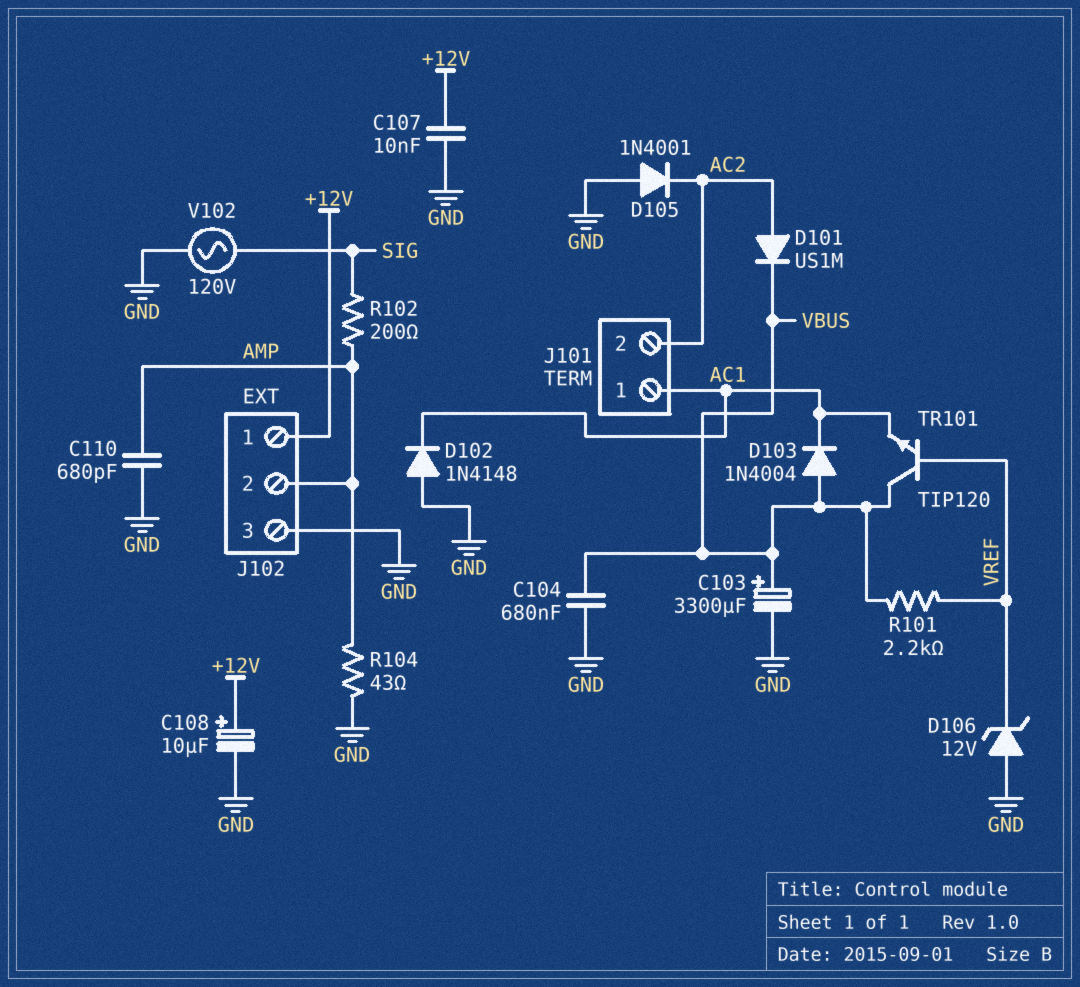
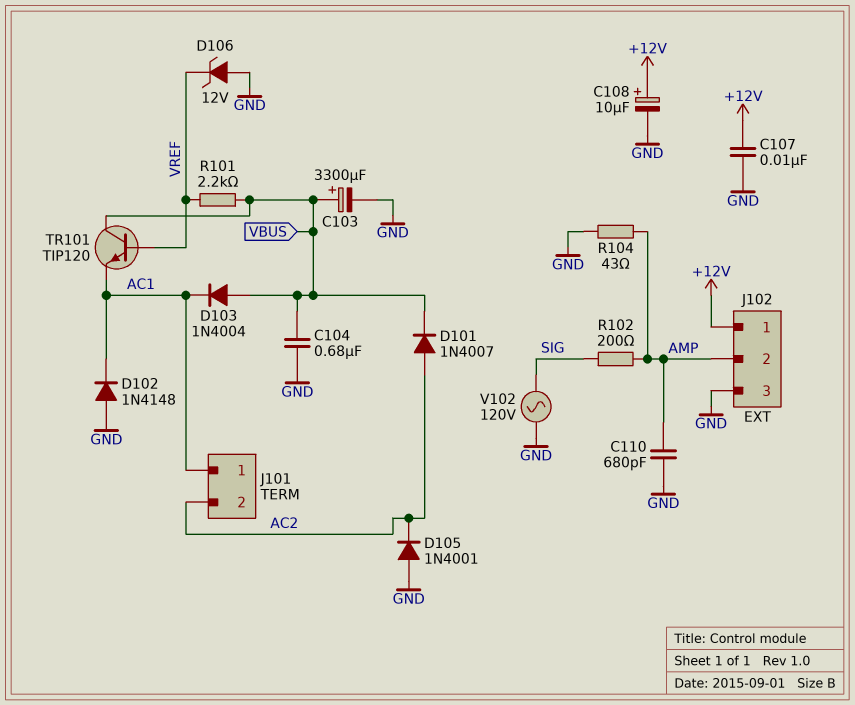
D101: diode US1M (A AC2, K VBUS) -> diode 1N4007 (A AC2, K VBUS)

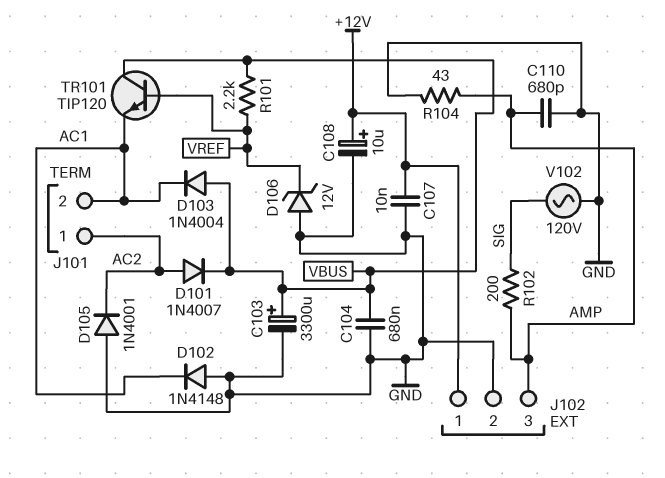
J101 pin 1: AC1 -> AC2
J101 pin 2: AC2 -> AC1
J102 pin 2: AMP -> GND
J102 pin 3: GND -> AMP

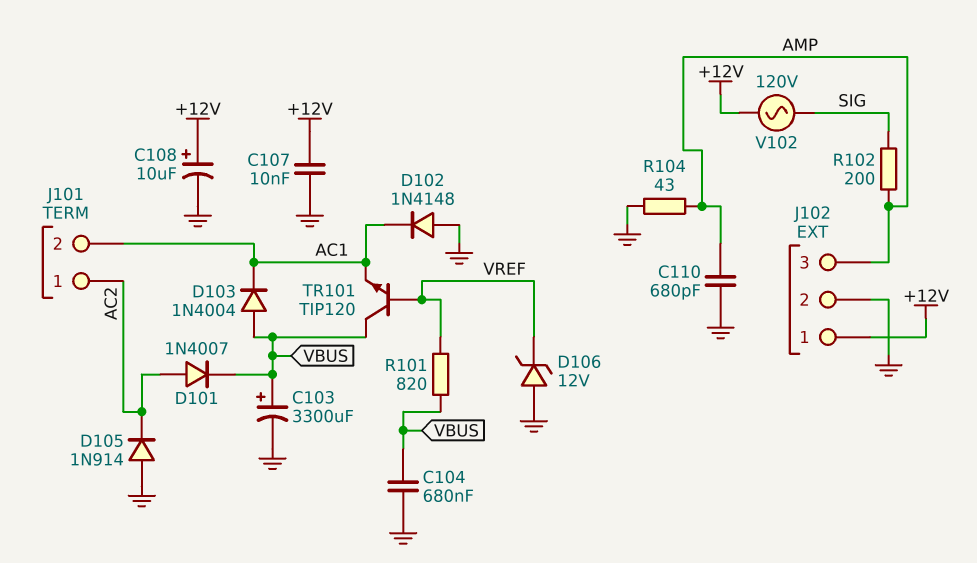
D105: diode 1N4001 (A GND, K AC2) -> diode 1N914 (A GND, K AC2)
R101: 2.2k (VBUS, VREF) -> 820 (VBUS, VREF)
V102: AC 120V (GND, SIG) -> AC 120V (+12V, SIG)

